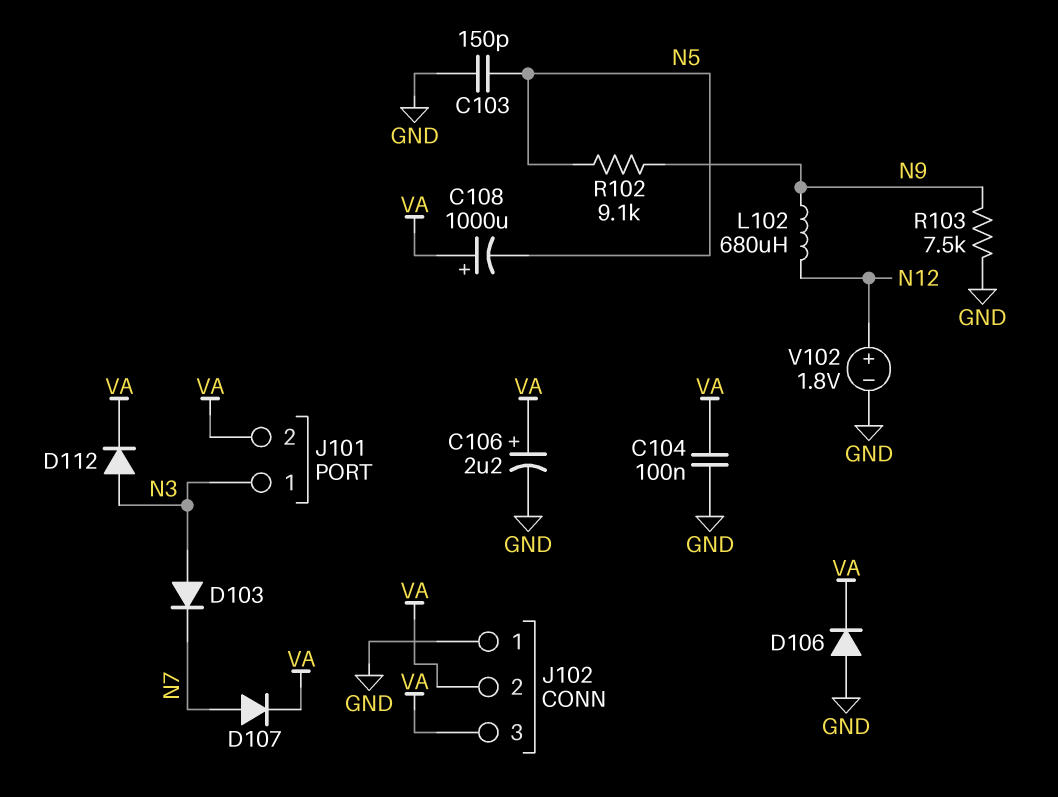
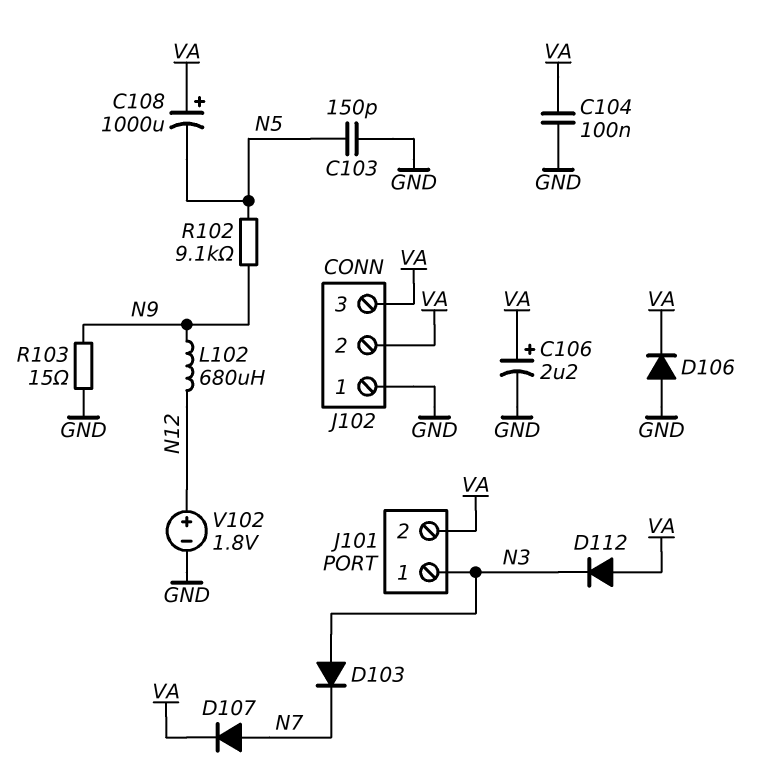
D112: diode (A N3, K VA) -> diode (A VA, K N3)
R103: 7.5k (GND, N9) -> 15 (GND, N9)

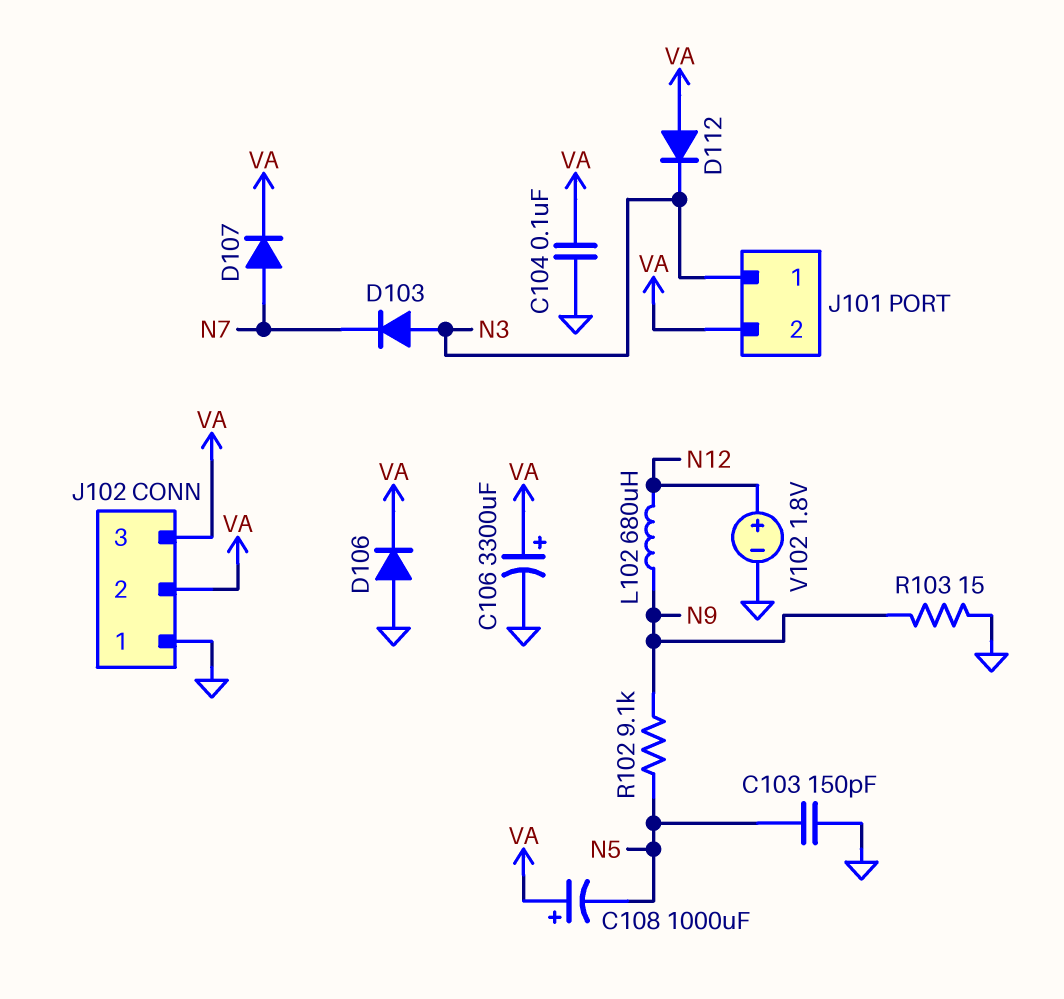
C106: 2.2uF (plus VA, minus GND) -> 3300uF (plus VA, minus GND)

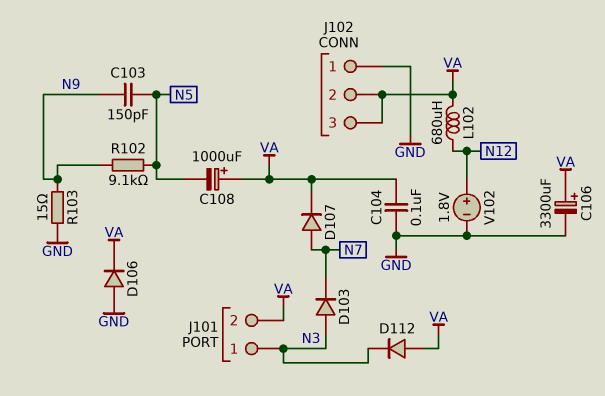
C103: 150pF (GND, N5) -> 150pF (N5, N9)
L102: 680uH (N9, N12) -> 680uH (N12, VA)

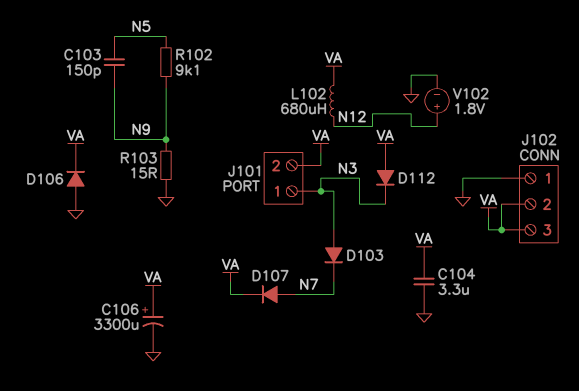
C104: 100nF (GND, VA) -> 3.3uF (GND, VA)
C108: 1000uF (plus VA, minus N5) -> none

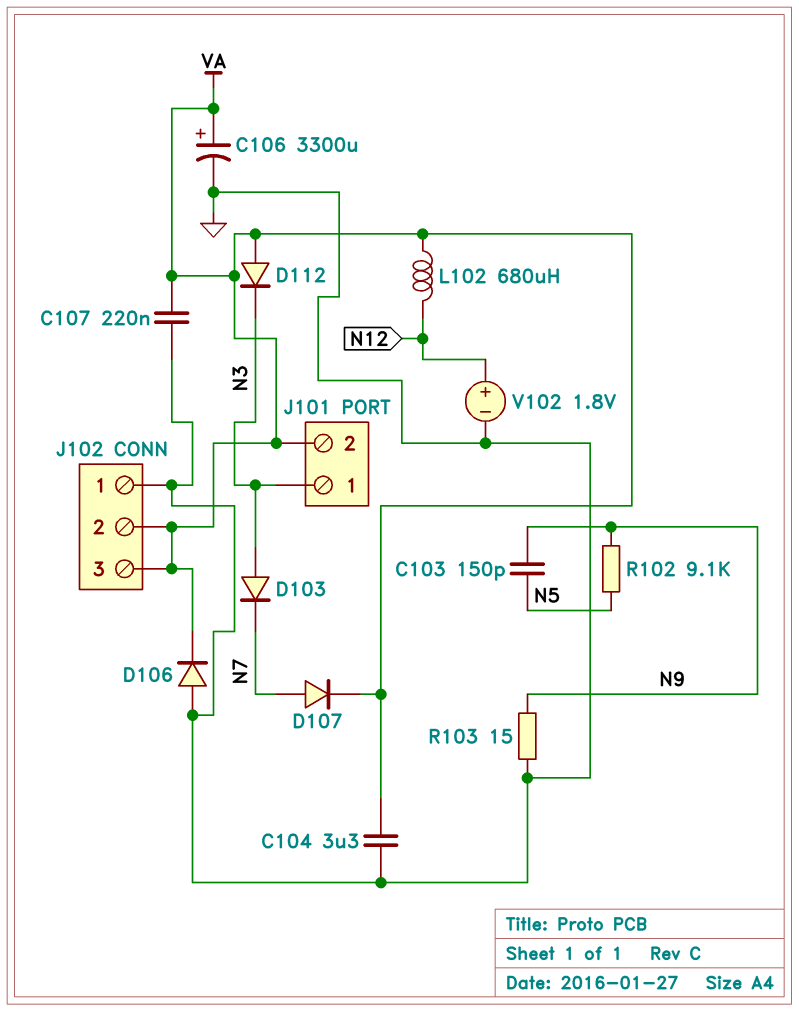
C107: none -> 220nF (GND, VA)

